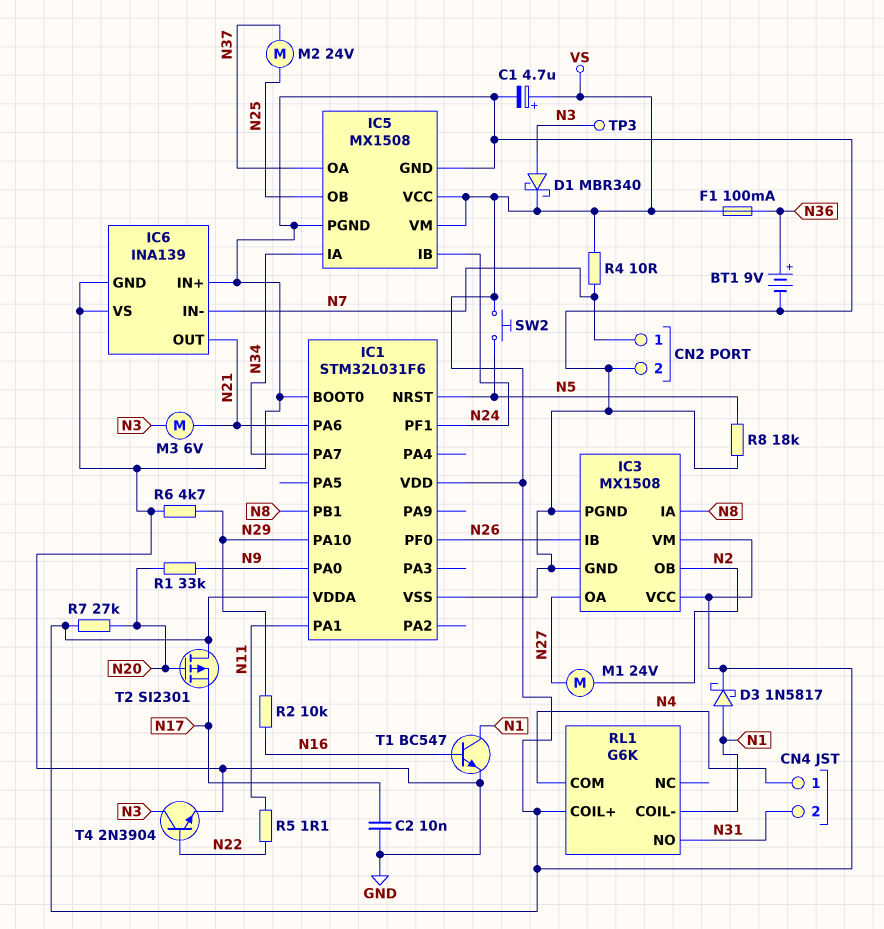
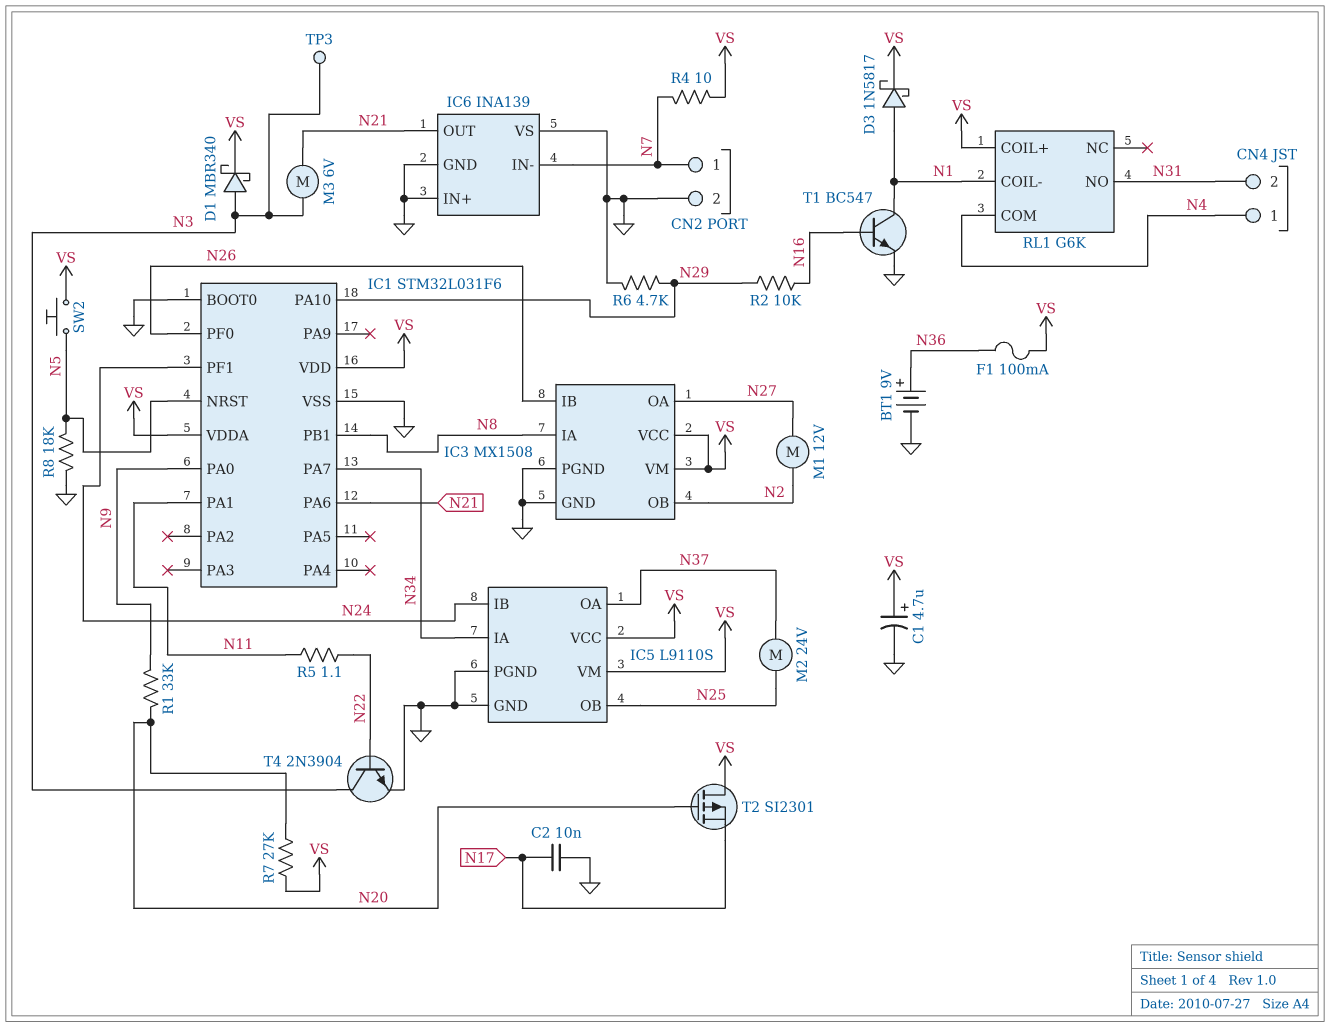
IC5: MX1508 -> L9110S
M1: motor 24V (N2, N27) -> motor 12V (N2, N27)

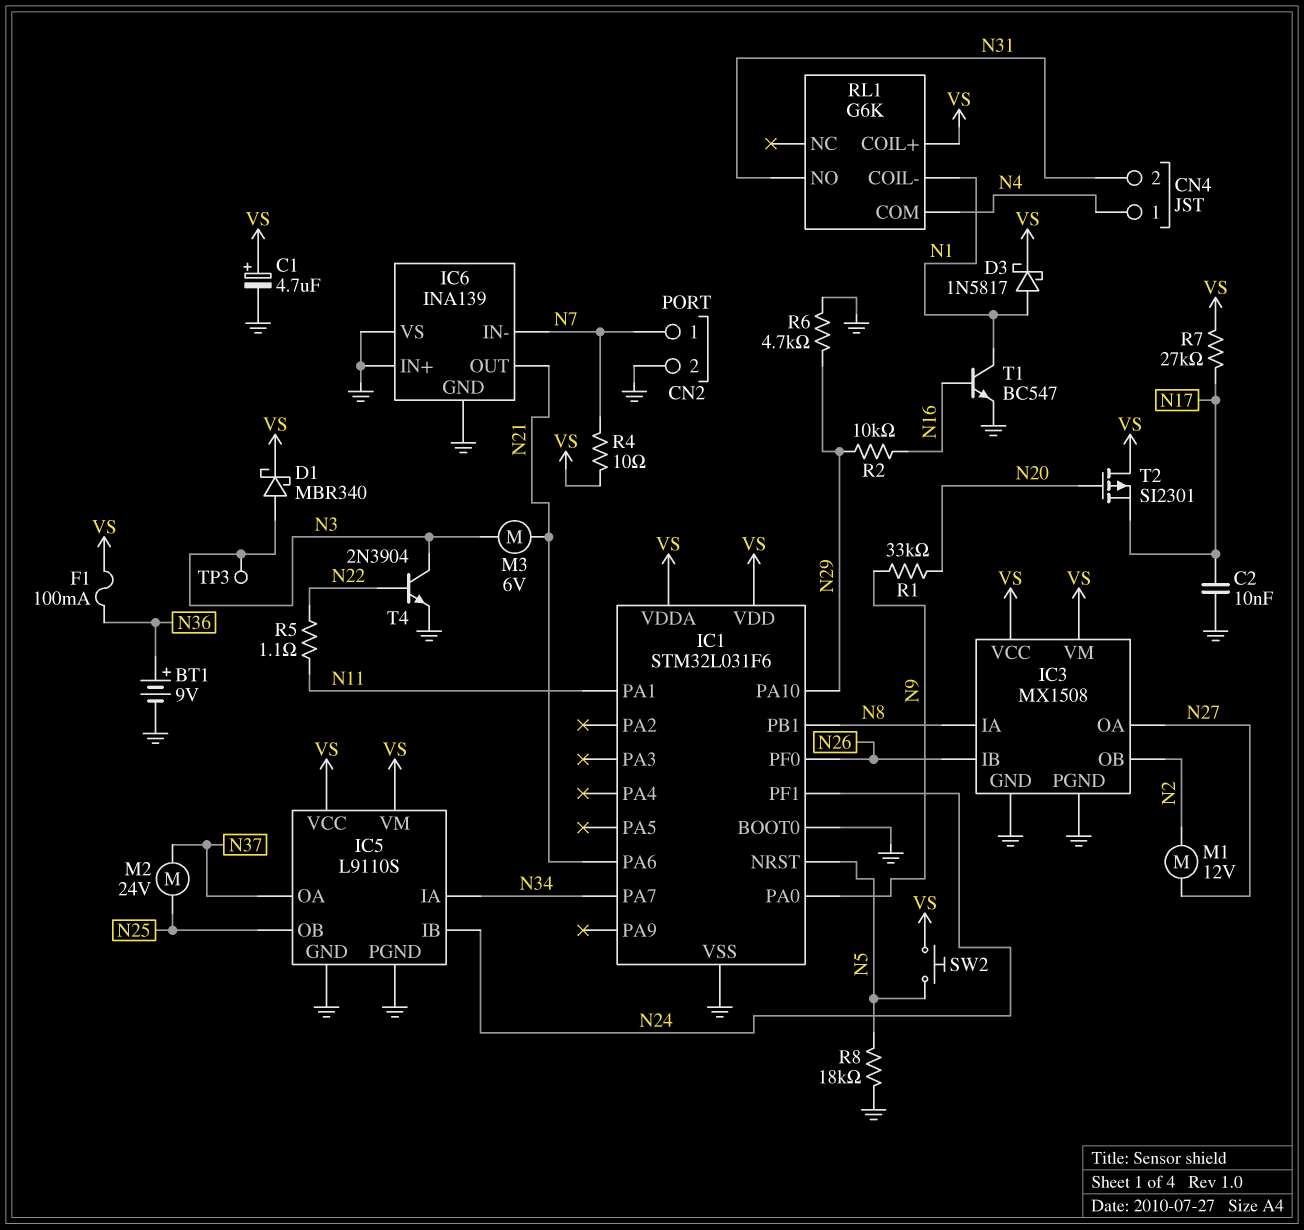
R7: 27k (N20, VS) -> 27k (N17, VS)

